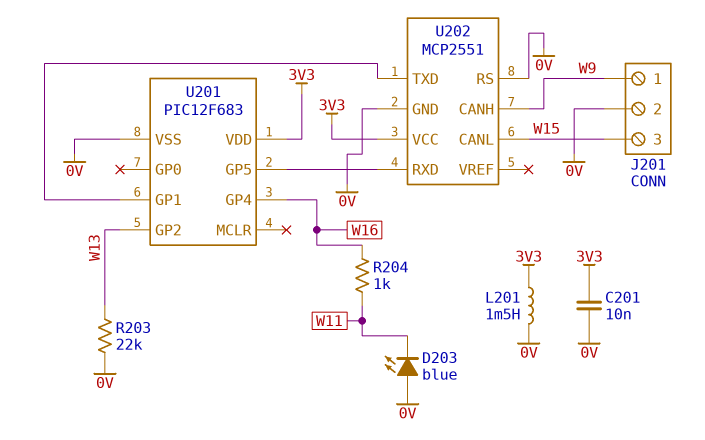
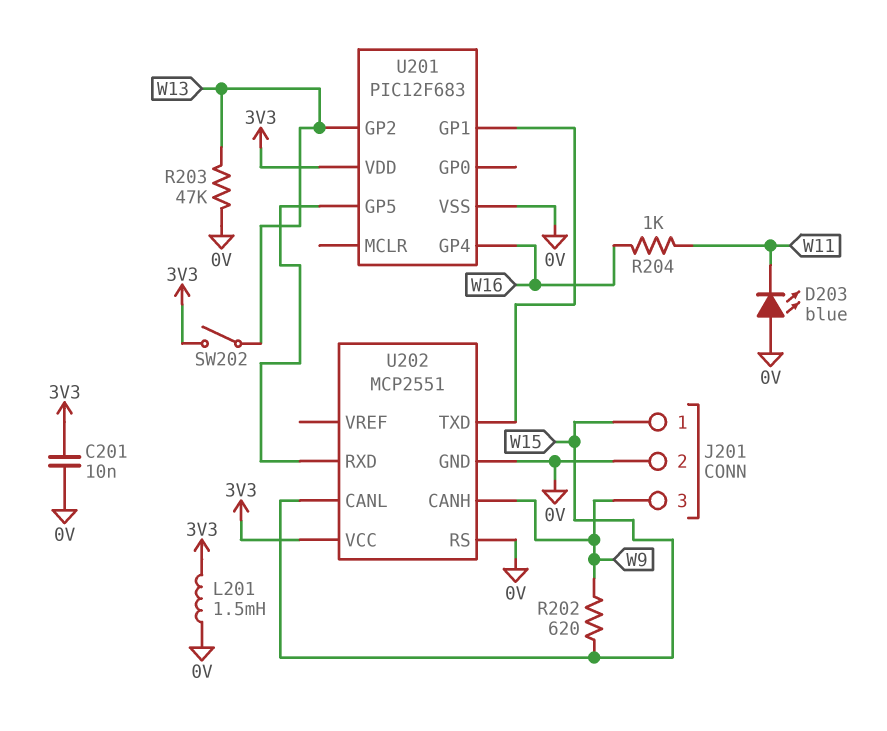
J201 pin 1: W9 -> W15
J201 pin 3: W15 -> W9
R202: none -> 620 (W9, W15)
R203: 22k (0V, W13) -> 47k (0V, W13)
SW202: none -> switch (3V3, W13)

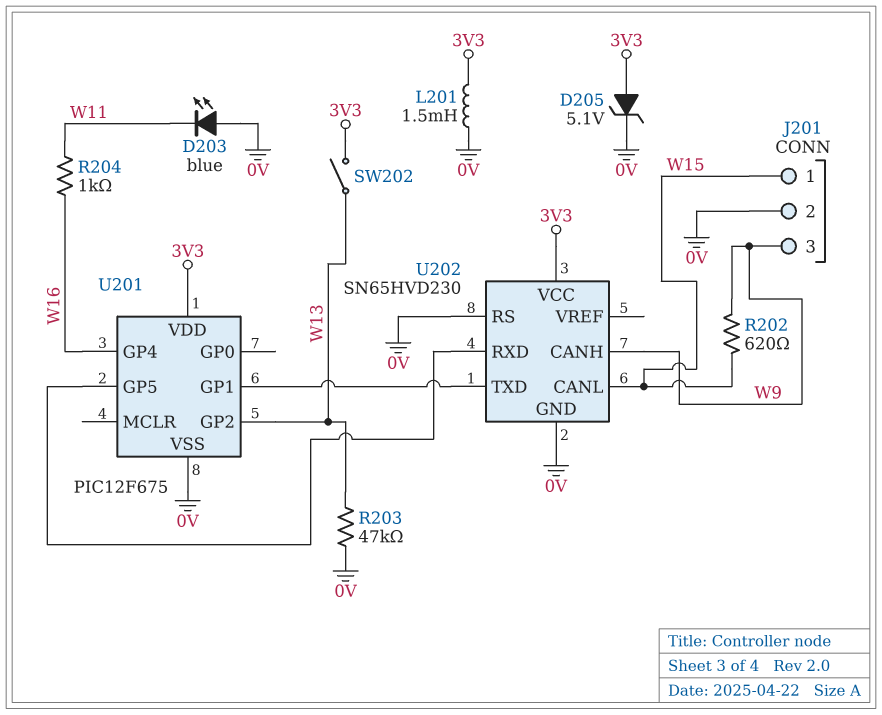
C201: 10nF (0V, 3V3) -> none
D205: none -> zener 5.1V (A 3V3, K 0V)
U201: PIC12F683 -> PIC12F675
U202: MCP2551 -> SN65HVD230

